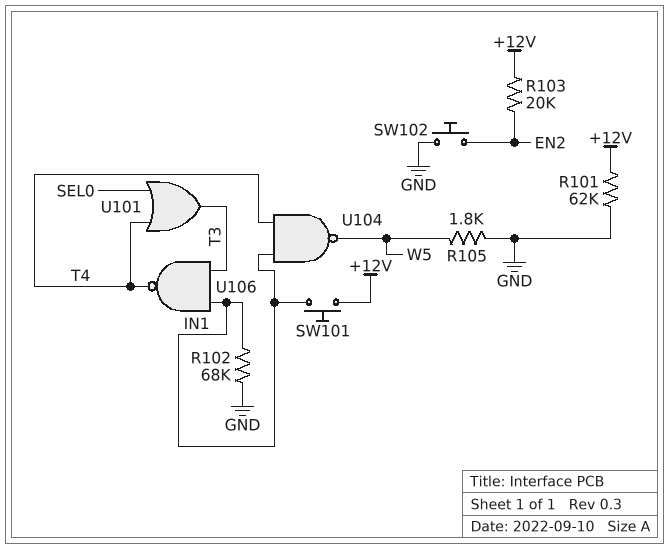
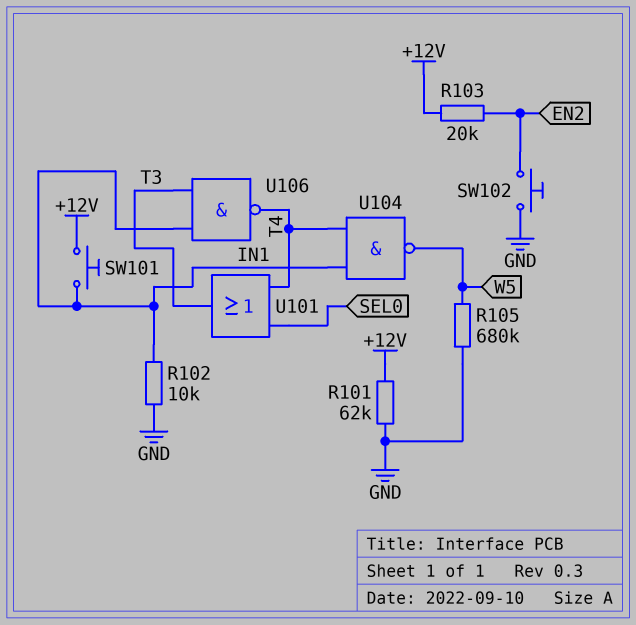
R102: 68k (GND, IN1) -> 10k (GND, IN1)
R105: 1.8k (GND, W5) -> 680k (GND, W5)

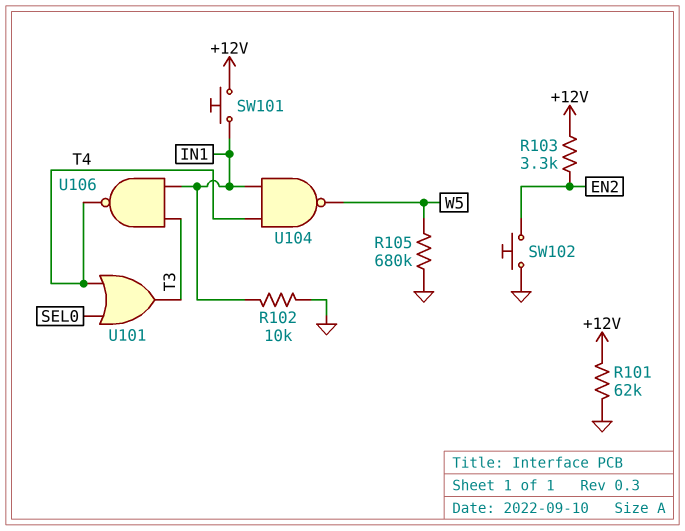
R103: 20k (+12V, EN2) -> 3.3k (+12V, EN2)

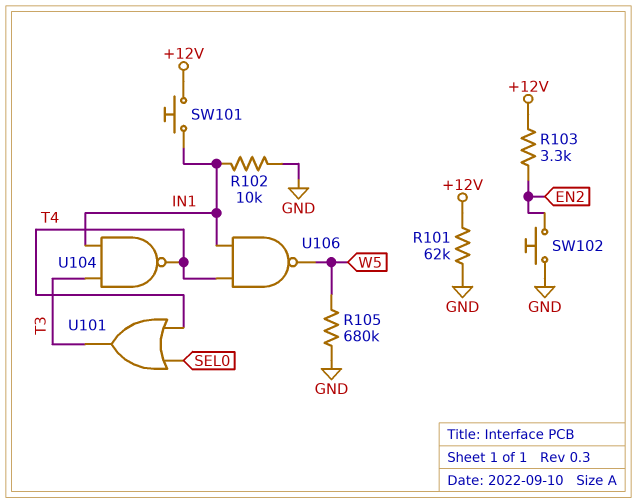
U104: NAND (in IN1, in T4, out W5) -> NAND (in IN1, in T3, out T4)
U106: NAND (in IN1, in T3, out T4) -> NAND (in IN1, in T4, out W5)

